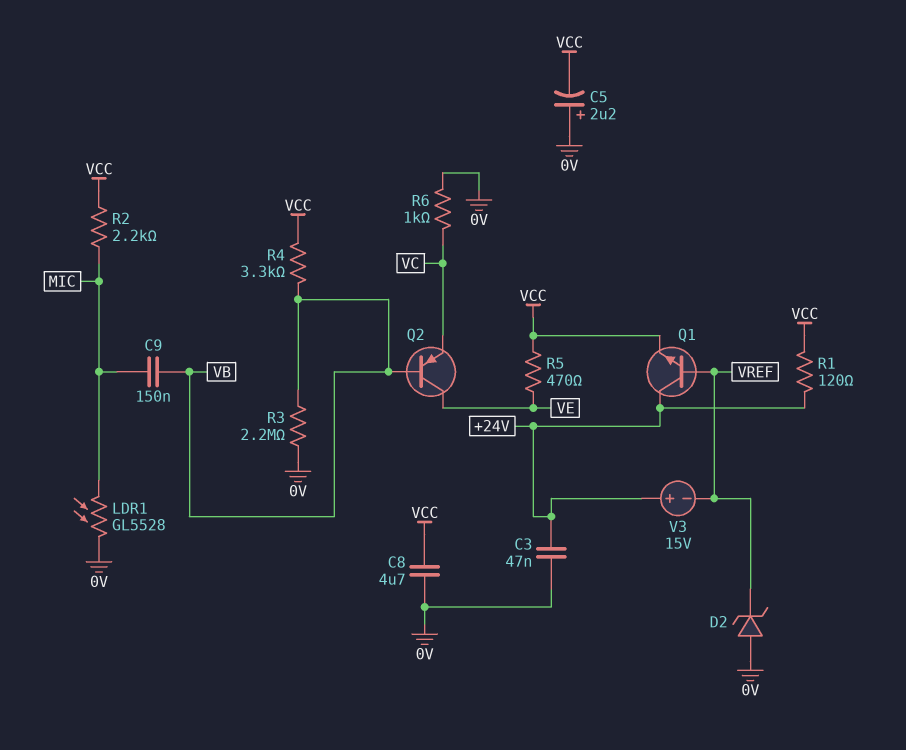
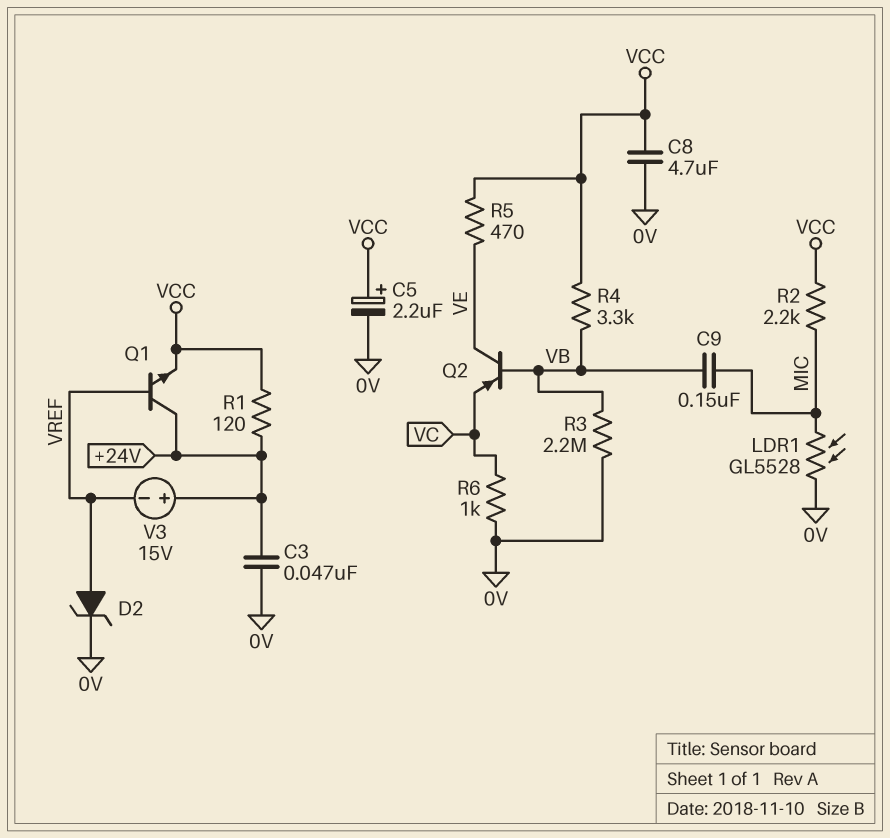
C5: 2.2uF (plus 0V, minus VCC) -> 2.2uF (plus VCC, minus 0V)
D2: zener (A 0V, K VREF) -> zener (A VREF, K 0V)

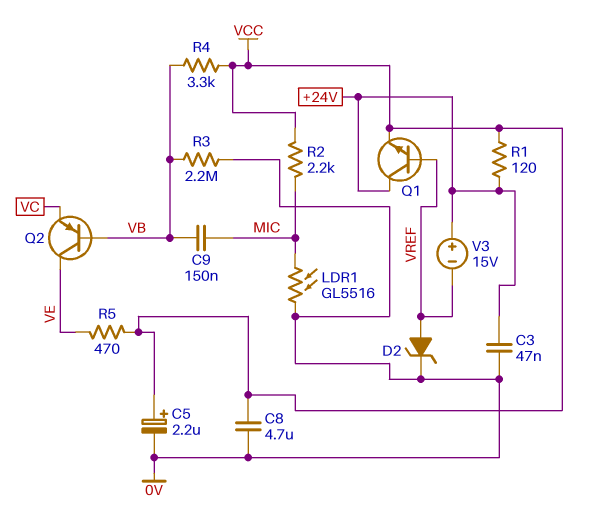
LDR1: GL5528 (0V, MIC) -> GL5516 (0V, MIC)
R6: 1k (0V, VC) -> none

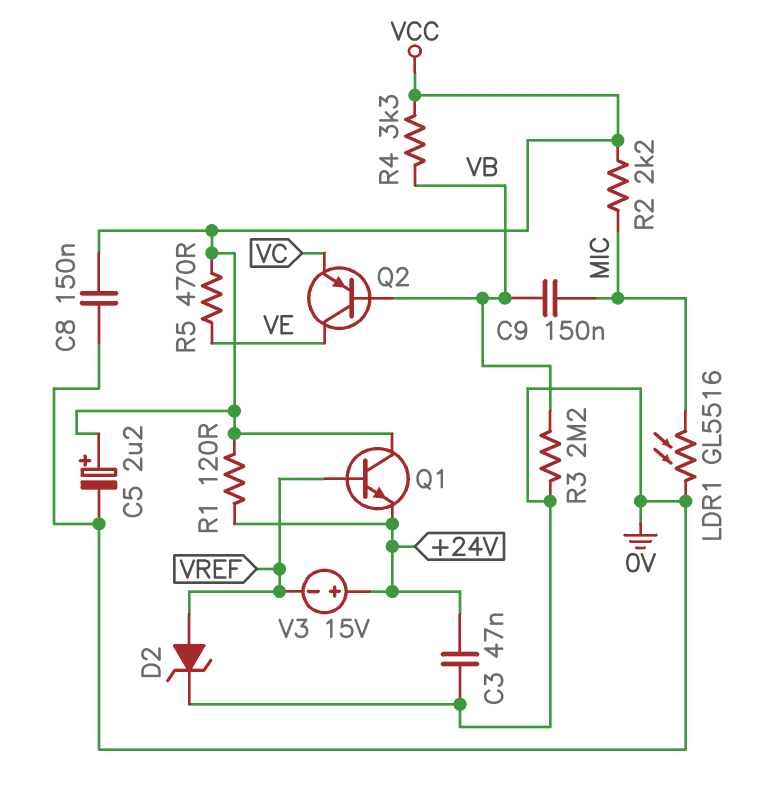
C8: 4.7uF (0V, VCC) -> 150nF (0V, VCC)
Q1: NPN (B VREF, C +24V, E VCC) -> NPN (B VREF, C VCC, E +24V)

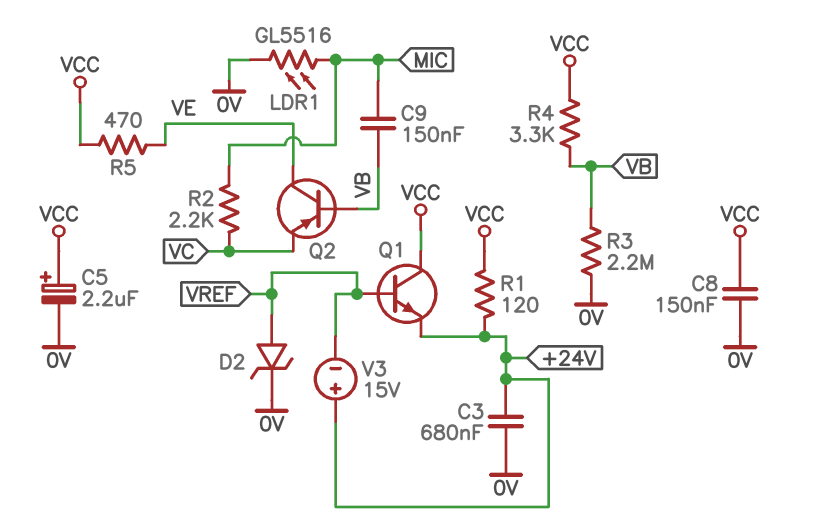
C3: 47nF (+24V, 0V) -> 680nF (+24V, 0V)
R2: 2.2k (MIC, VCC) -> 2.2k (MIC, VC)

